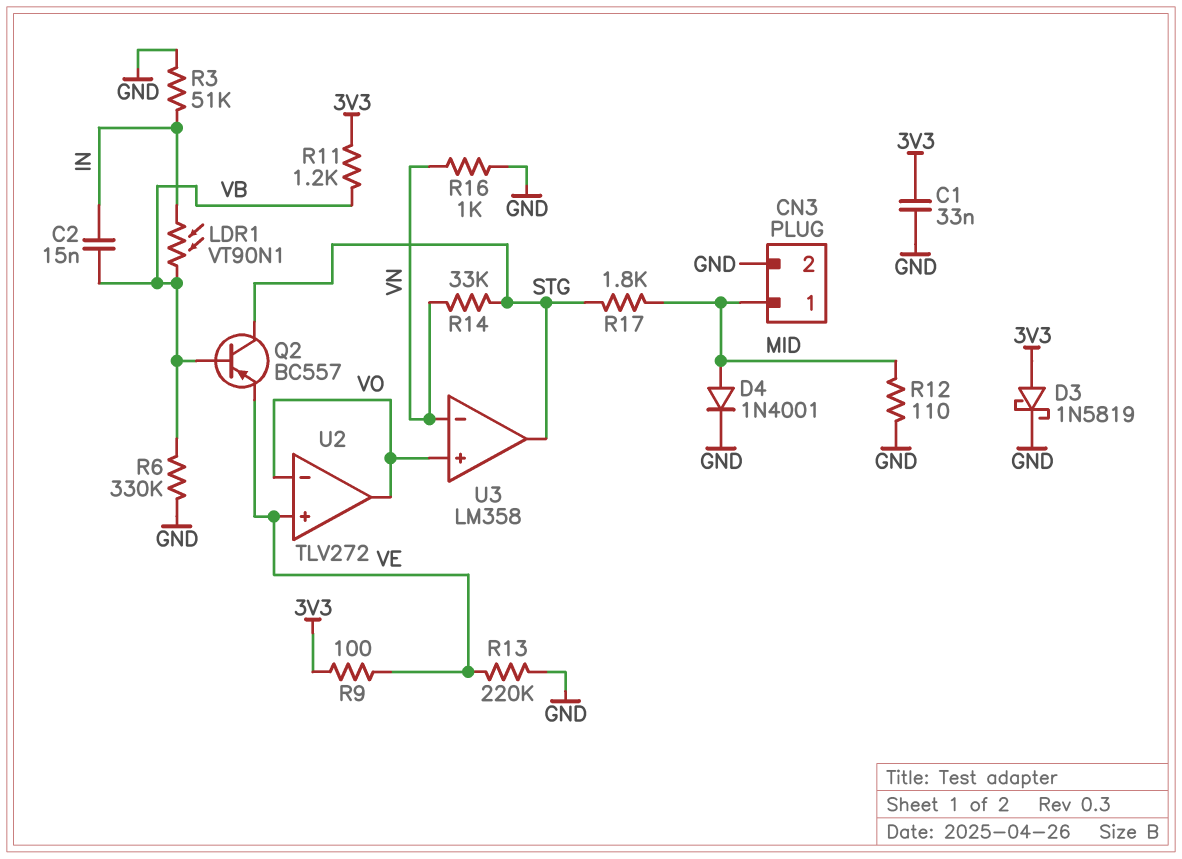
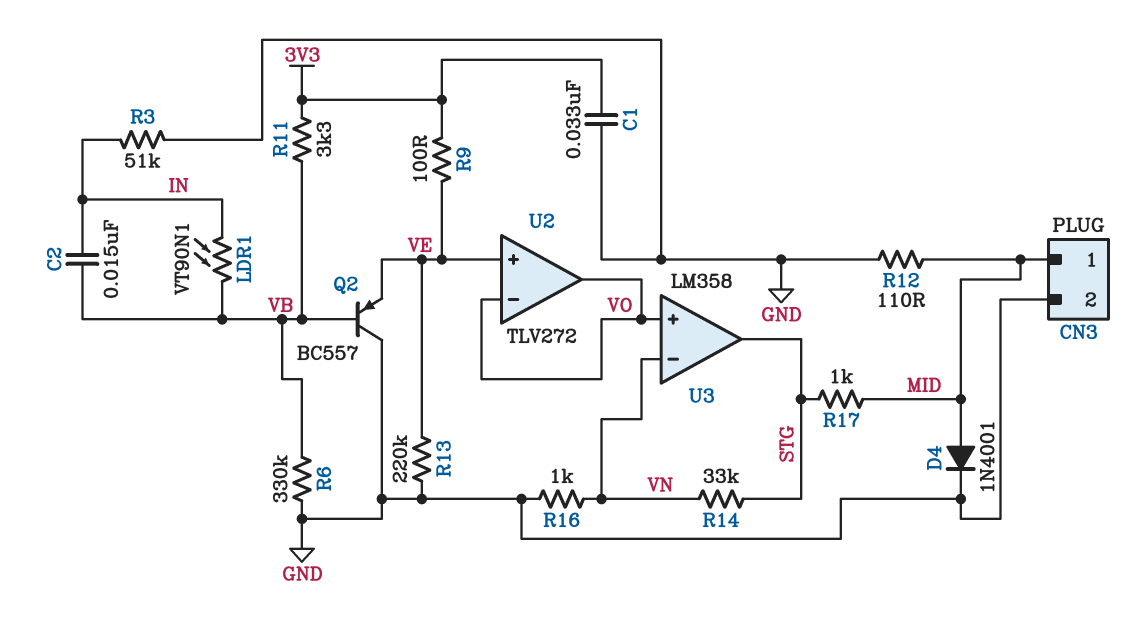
D3: schottky 1N5819 (A 3V3, K GND) -> none
Q2: PNP BC557 (B VB, C STG, E VE) -> PNP BC557 (B VB, C GND, E VE)
R11: 1.2k (3V3, VB) -> 3.3k (3V3, VB)
R17: 1.8k (MID, STG) -> 1k (MID, STG)

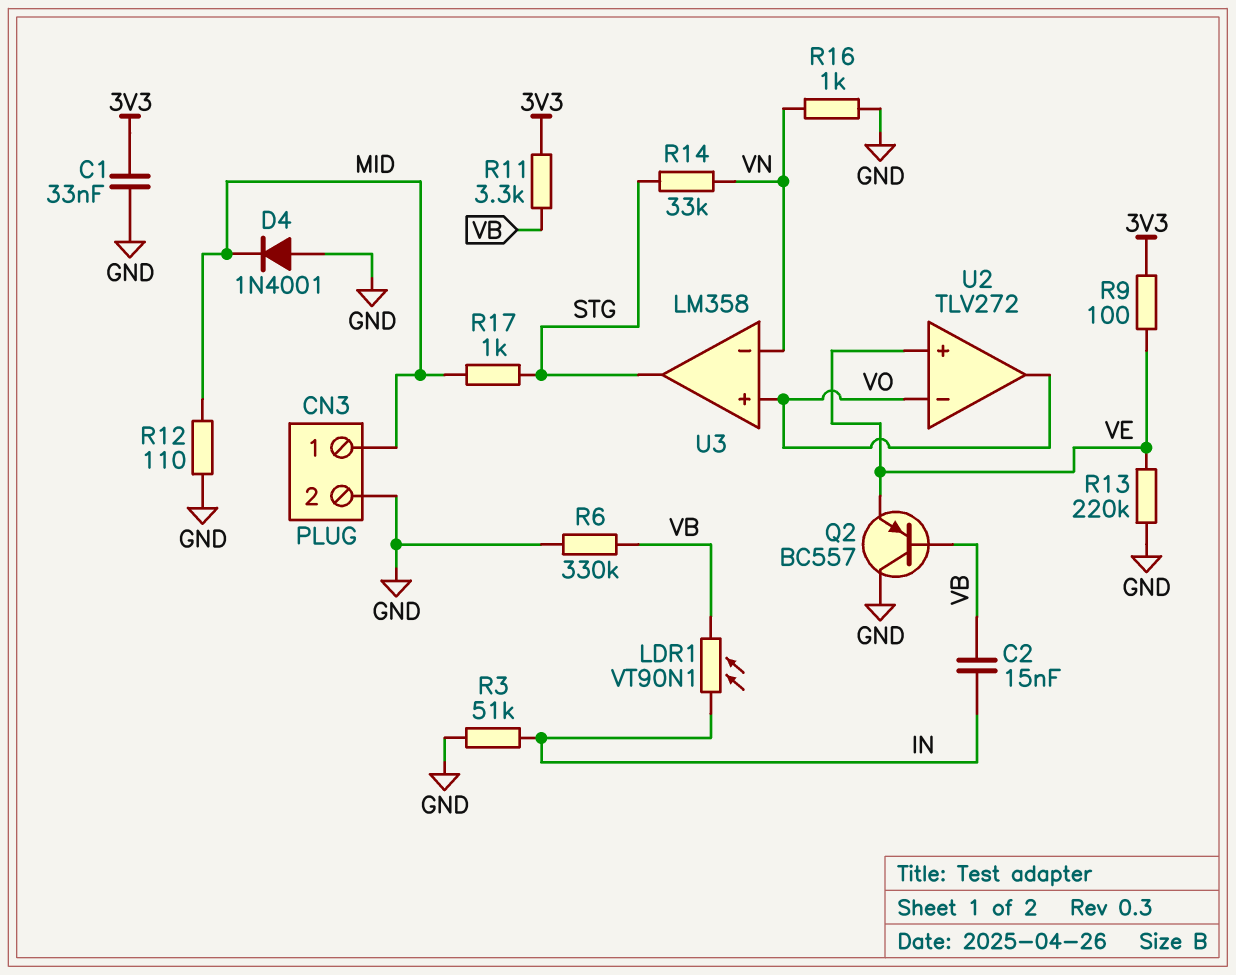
D4: diode 1N4001 (A MID, K GND) -> diode 1N4001 (A GND, K MID)

